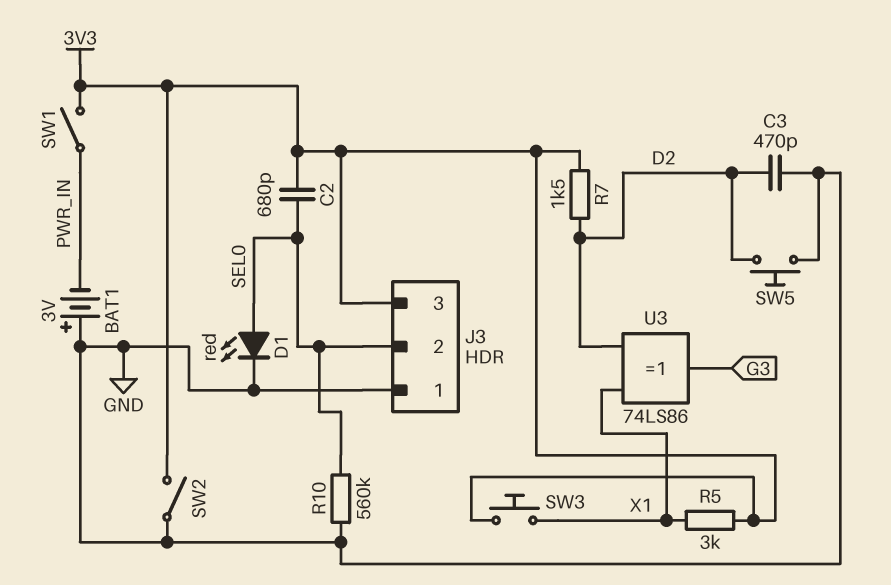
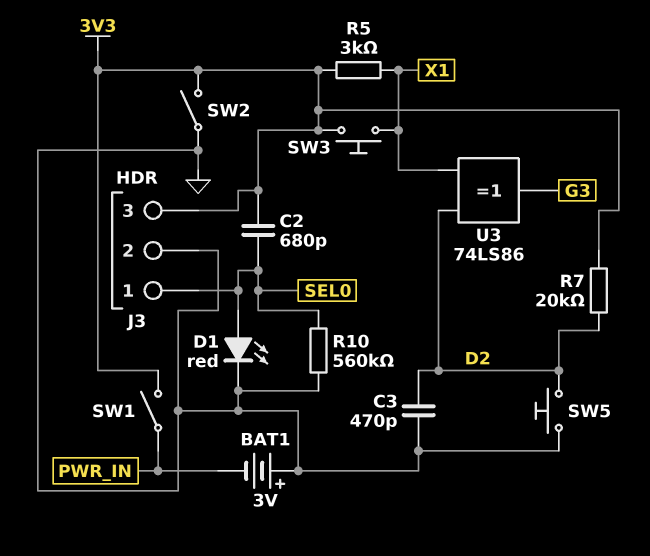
J3 pin 1: GND -> SEL0
J3 pin 2: SEL0 -> GND
R7: 1.5k (3V3, D2) -> 20k (3V3, D2)

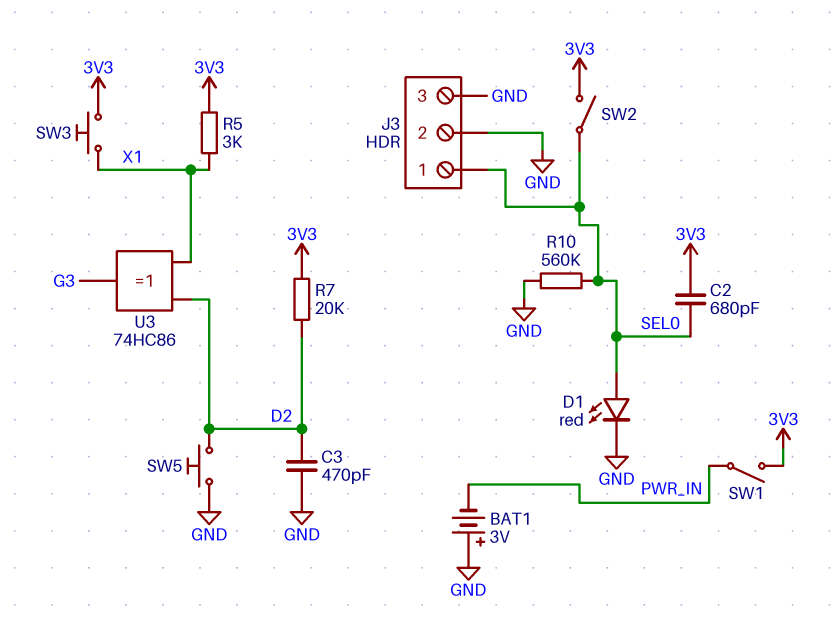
J3 pin 3: 3V3 -> GND
SW2: switch (3V3, GND) -> switch (3V3, SEL0)
U3: XOR 74LS86 (in D2, in X1, out G3) -> XOR 74HC86 (in D2, in X1, out G3)

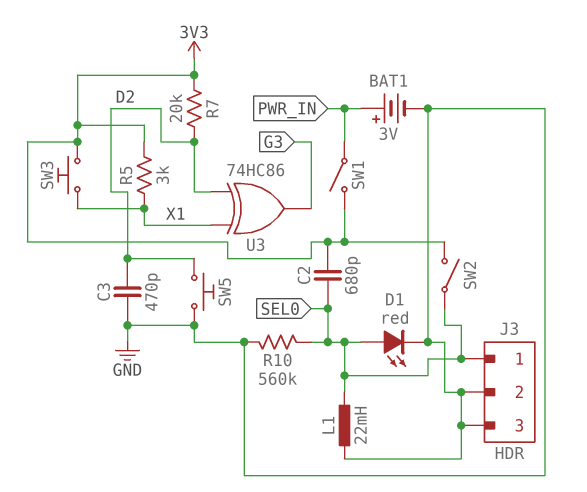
BAT1: 3V (plus GND, minus PWR_IN) -> 3V (plus PWR_IN, minus GND)
L1: none -> 22mH (GND, SEL0)

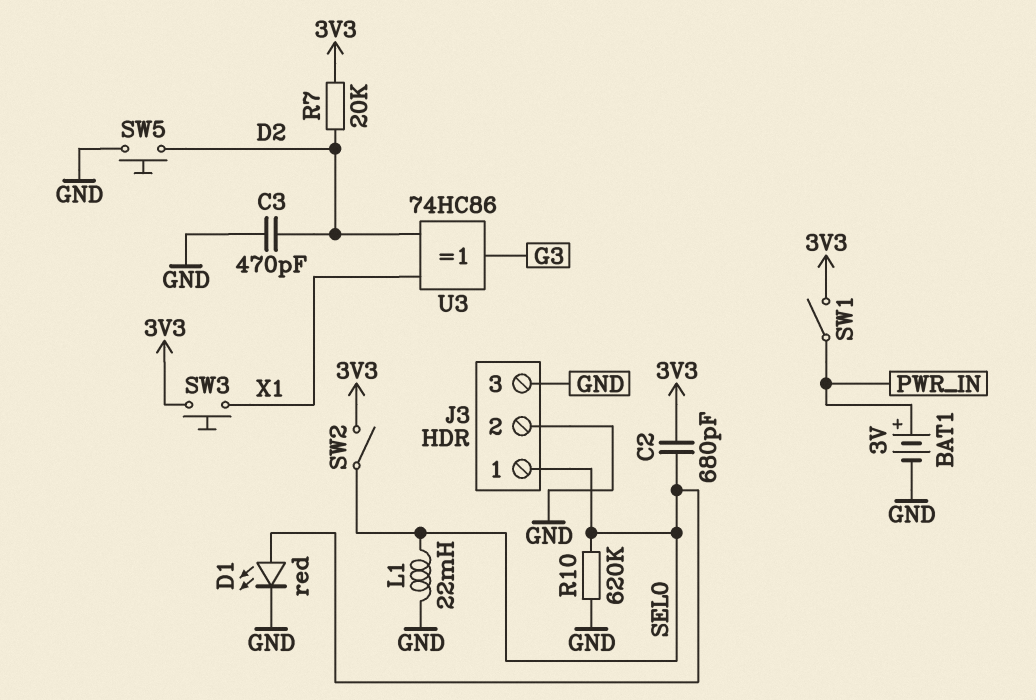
R5: 3k (3V3, X1) -> none
R10: 560k (GND, SEL0) -> 620k (GND, SEL0)

